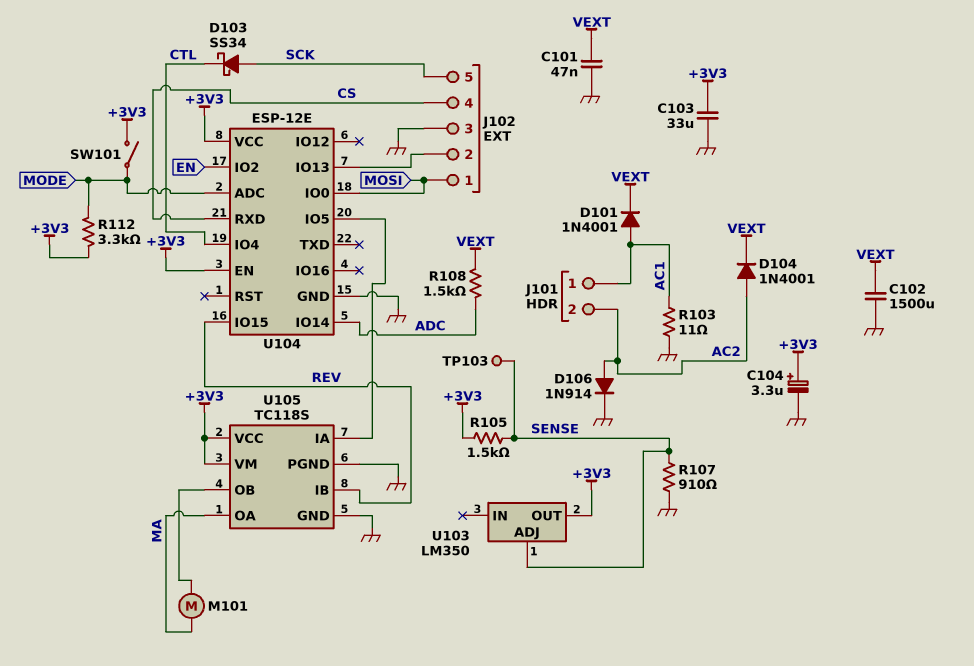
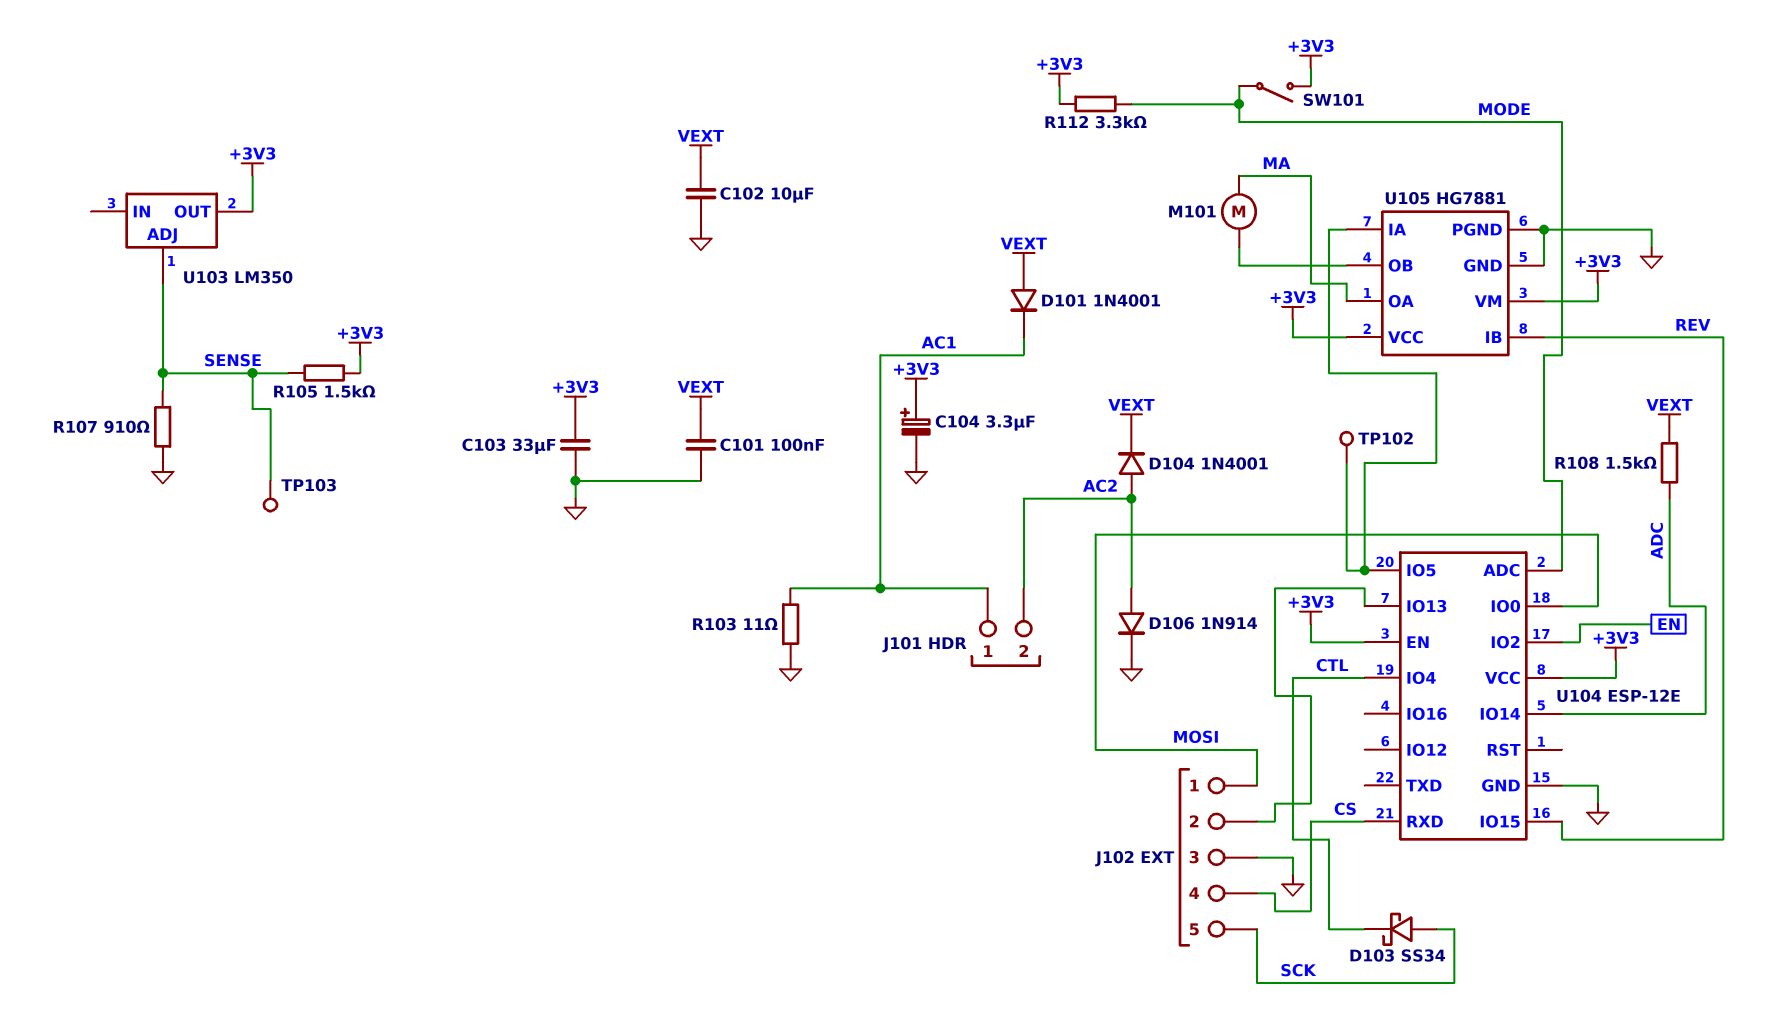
C101: 47nF (GND, VEXT) -> 100nF (GND, VEXT)
C102: 1500uF (GND, VEXT) -> 10uF (GND, VEXT)
D101: diode 1N4001 (A AC1, K VEXT) -> diode 1N4001 (A VEXT, K AC1)
TP102: none -> test point (U104/IO5)
U105: TC118S -> HG7881

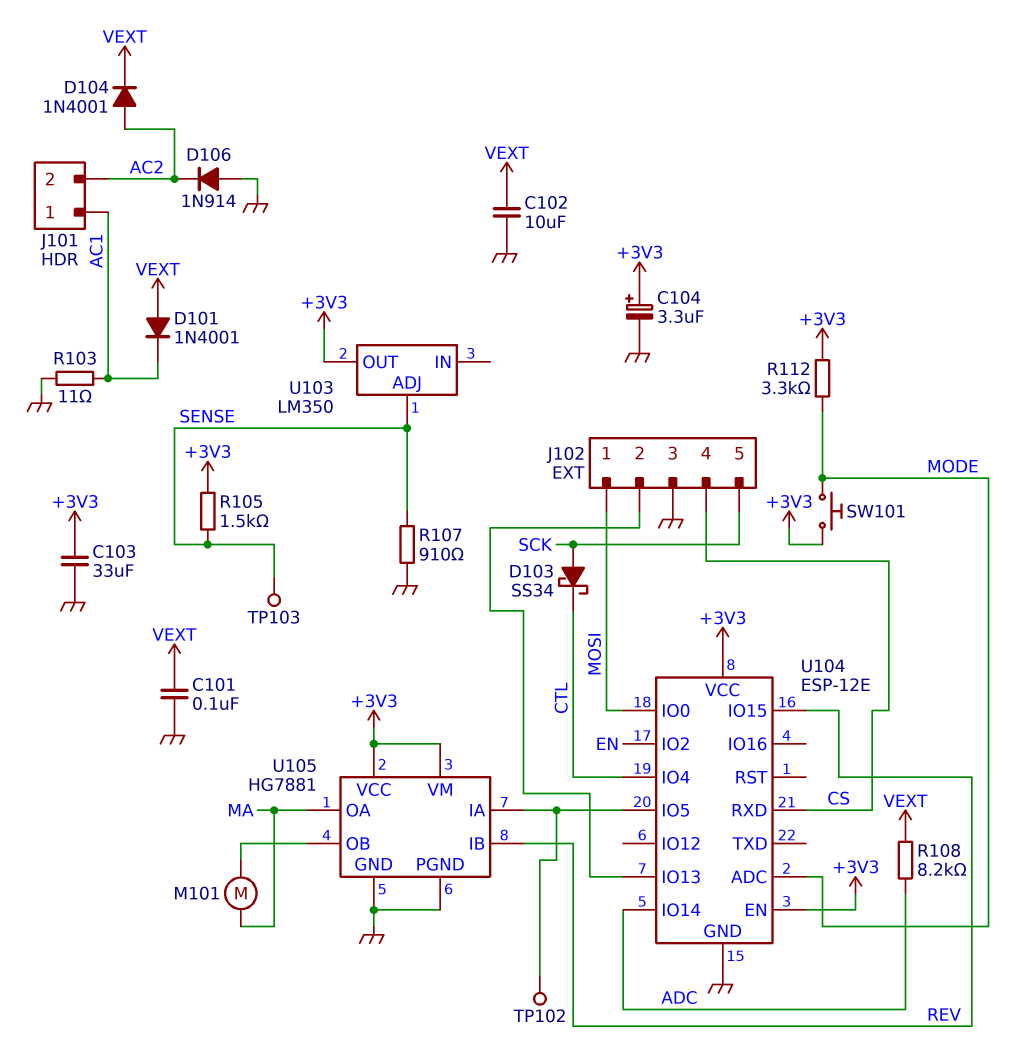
D106: diode 1N914 (A AC2, K GND) -> diode 1N914 (A GND, K AC2)
R108: 1.5k (ADC, VEXT) -> 8.2k (ADC, VEXT)
SW101: switch (+3V3, MODE) -> button (+3V3, MODE)

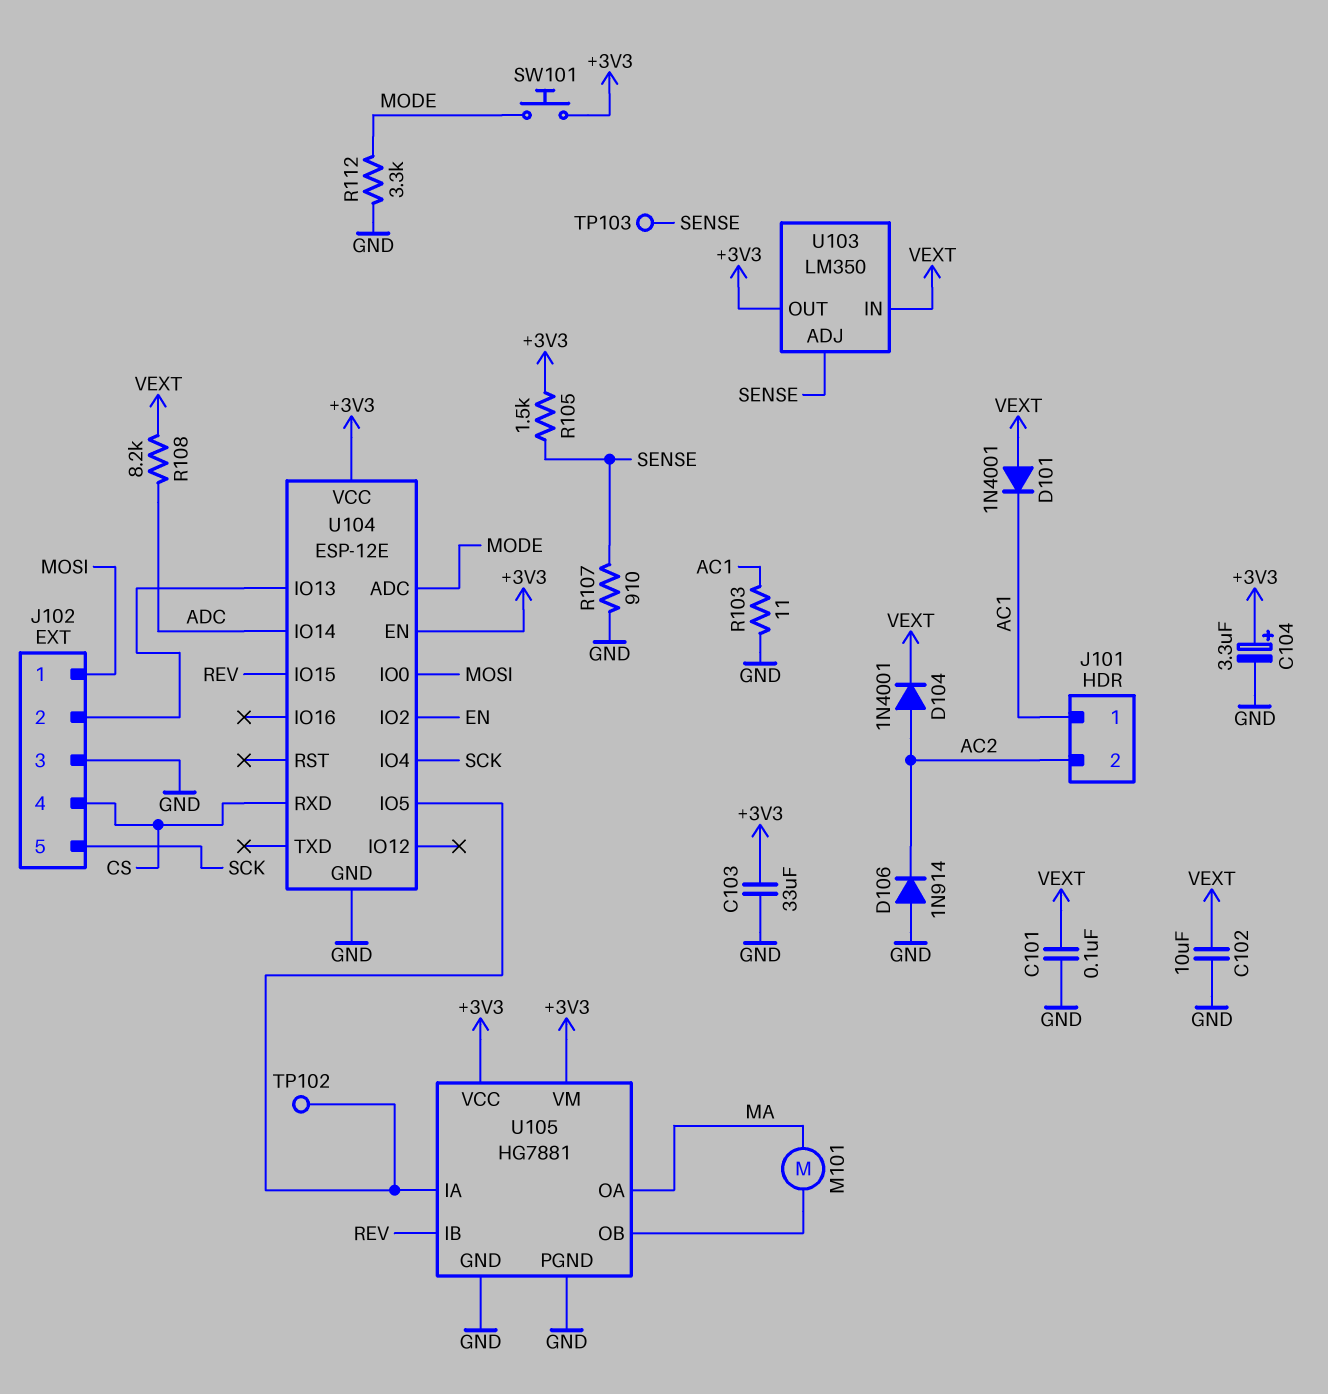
D103: schottky SS34 (A SCK, K CTL) -> none
R112: 3.3k (+3V3, MODE) -> 3.3k (GND, MODE)
U103 pin IN: none -> VEXT
U104 pin IO4: CTL -> SCK

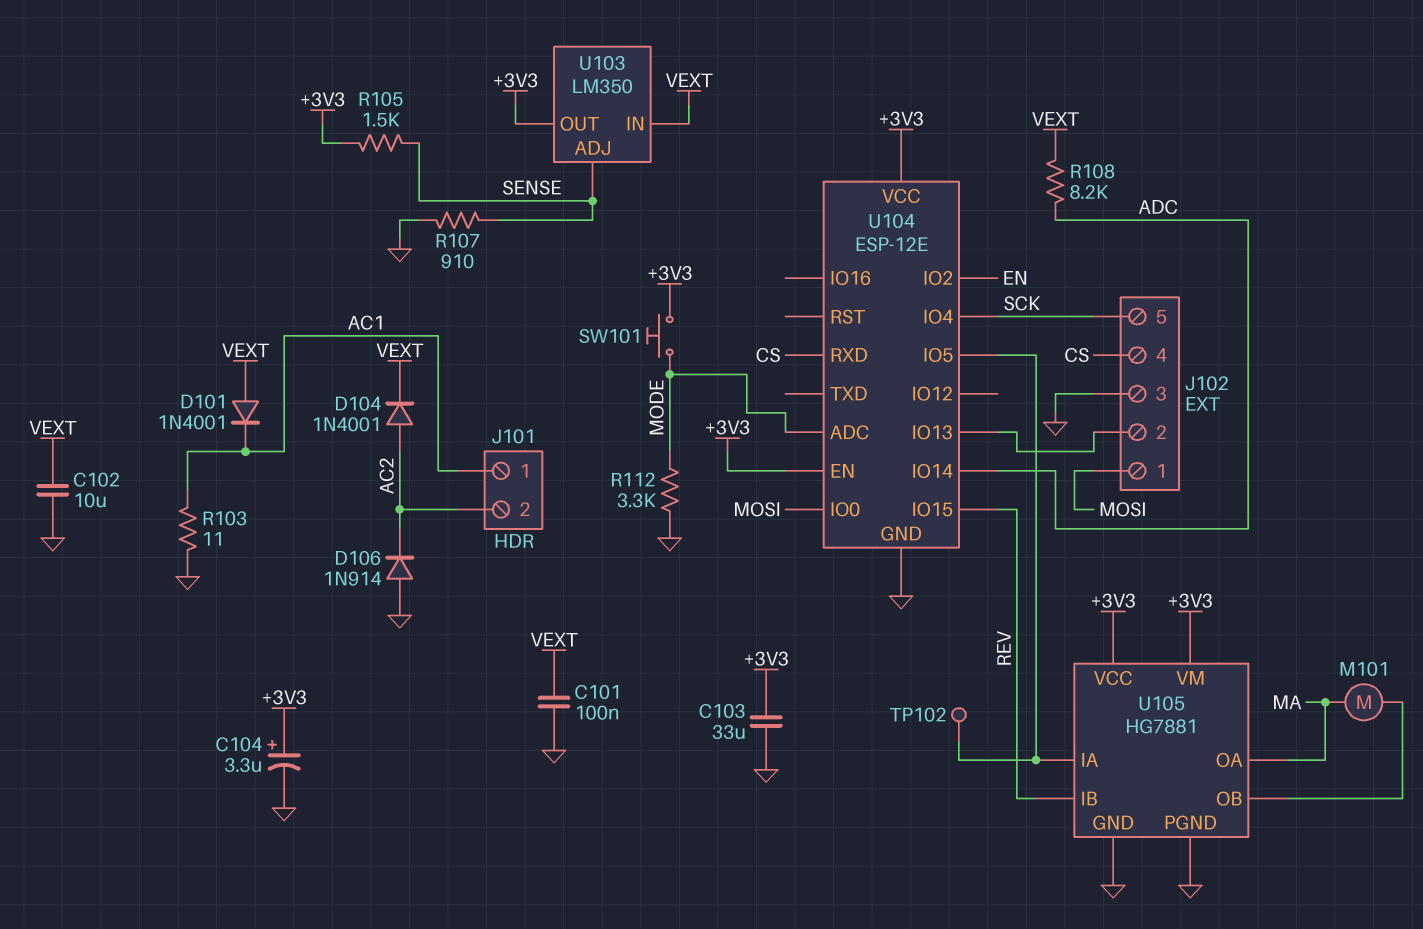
TP103: test point (SENSE) -> none

